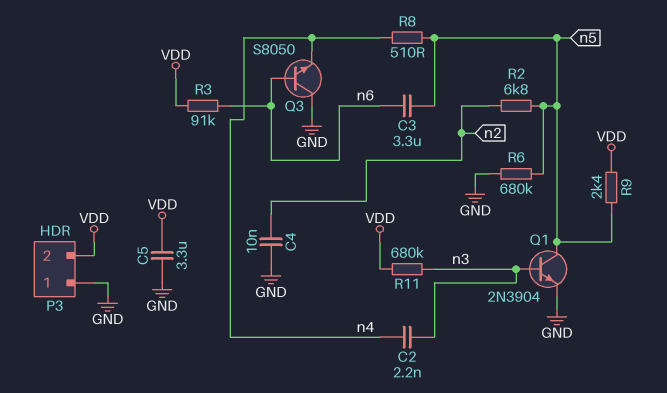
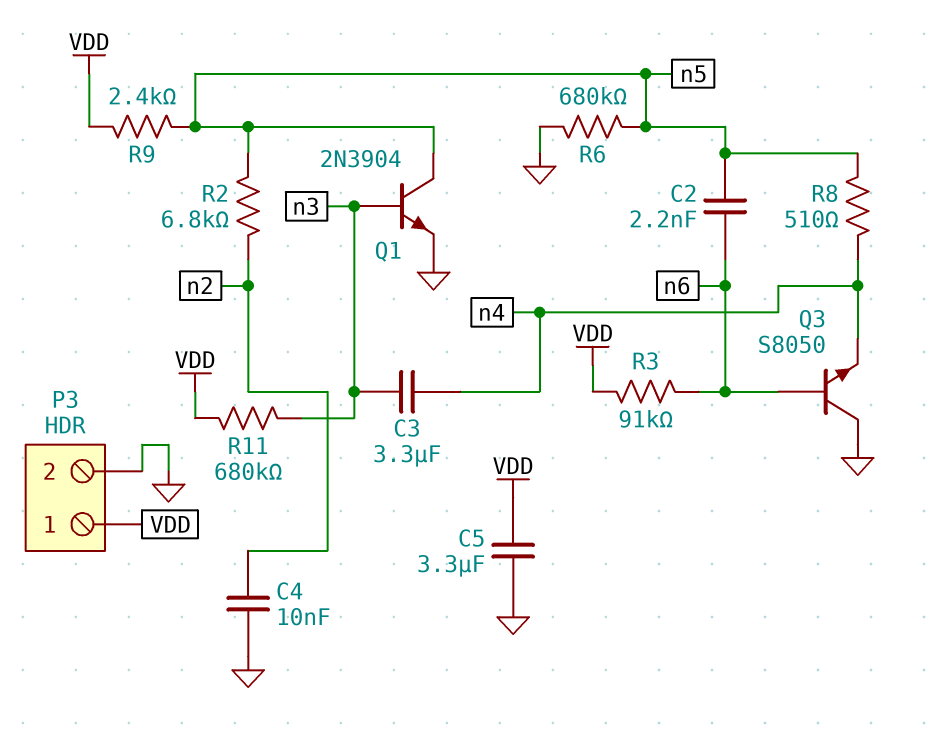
C2: 2.2nF (n3, n4) -> 2.2nF (n5, n6)
C3: 3.3uF (n5, n6) -> 3.3uF (n3, n4)
P3 pin 1: GND -> VDD
P3 pin 2: VDD -> GND

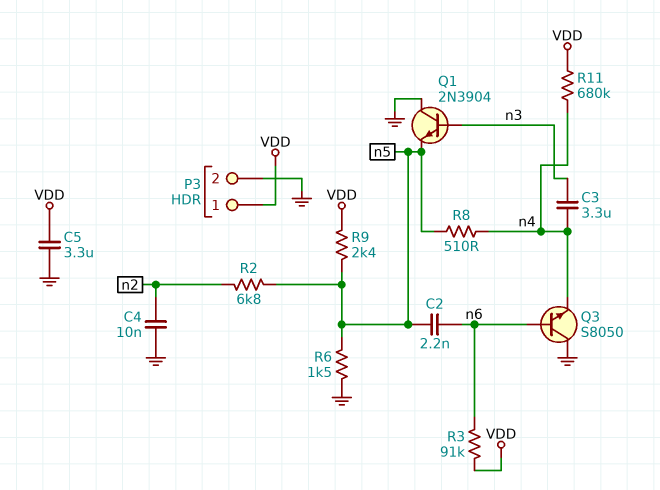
Q1: NPN 2N3904 (B n3, C n5, E GND) -> NPN 2N3904 (B n3, C GND, E n5)
R6: 680k (GND, n5) -> 1.5k (GND, n5)
R11: 680k (VDD, n3) -> 680k (VDD, n4)

